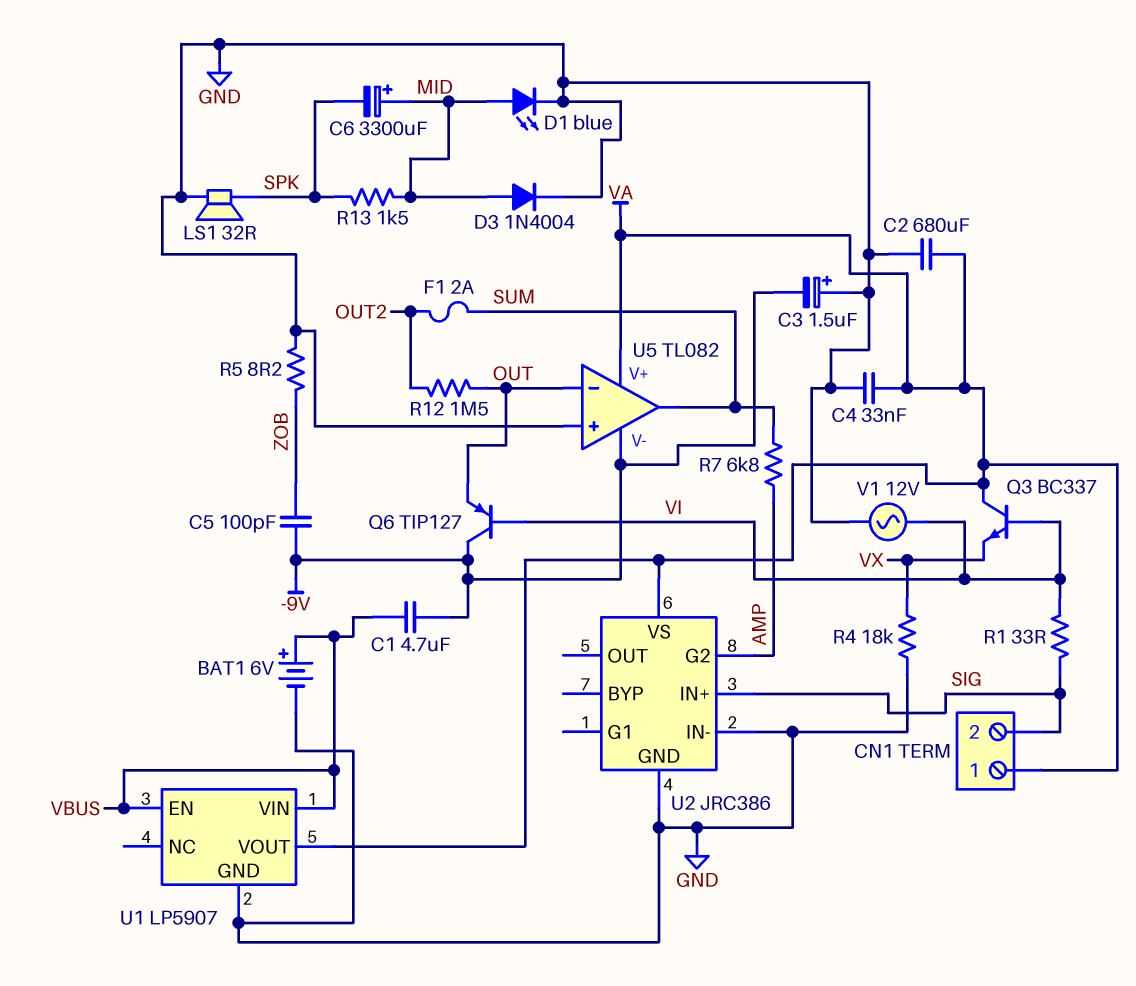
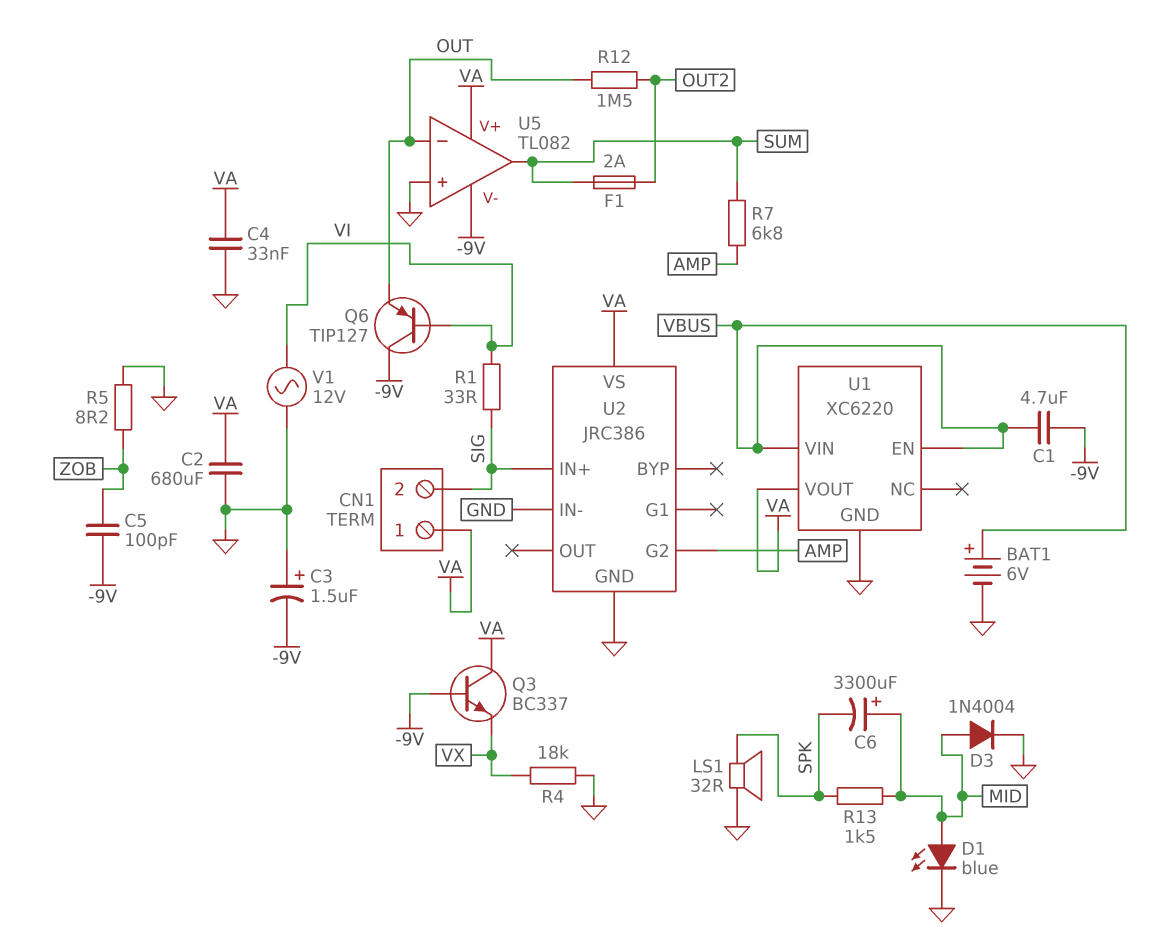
Q3: NPN BC337 (B VI, C VA, E VX) -> NPN BC337 (B -9V, C VA, E VX)
U1: LP5907 -> XC6220

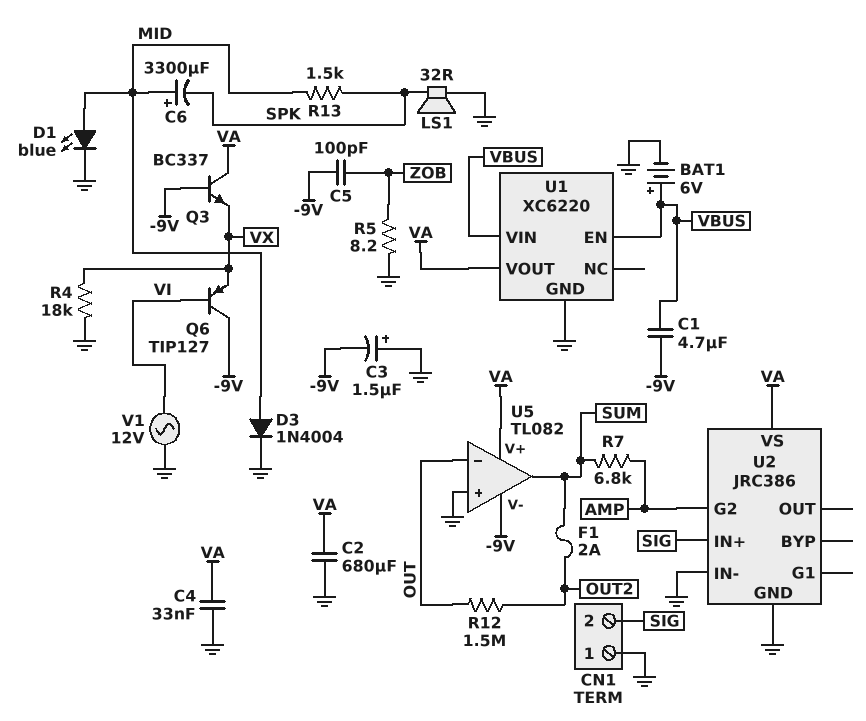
CN1 pin 1: VA -> GND
Q6: PNP TIP127 (B VI, C -9V, E OUT) -> PNP TIP127 (B VI, C -9V, E VX)
R1: 33 (SIG, VI) -> none

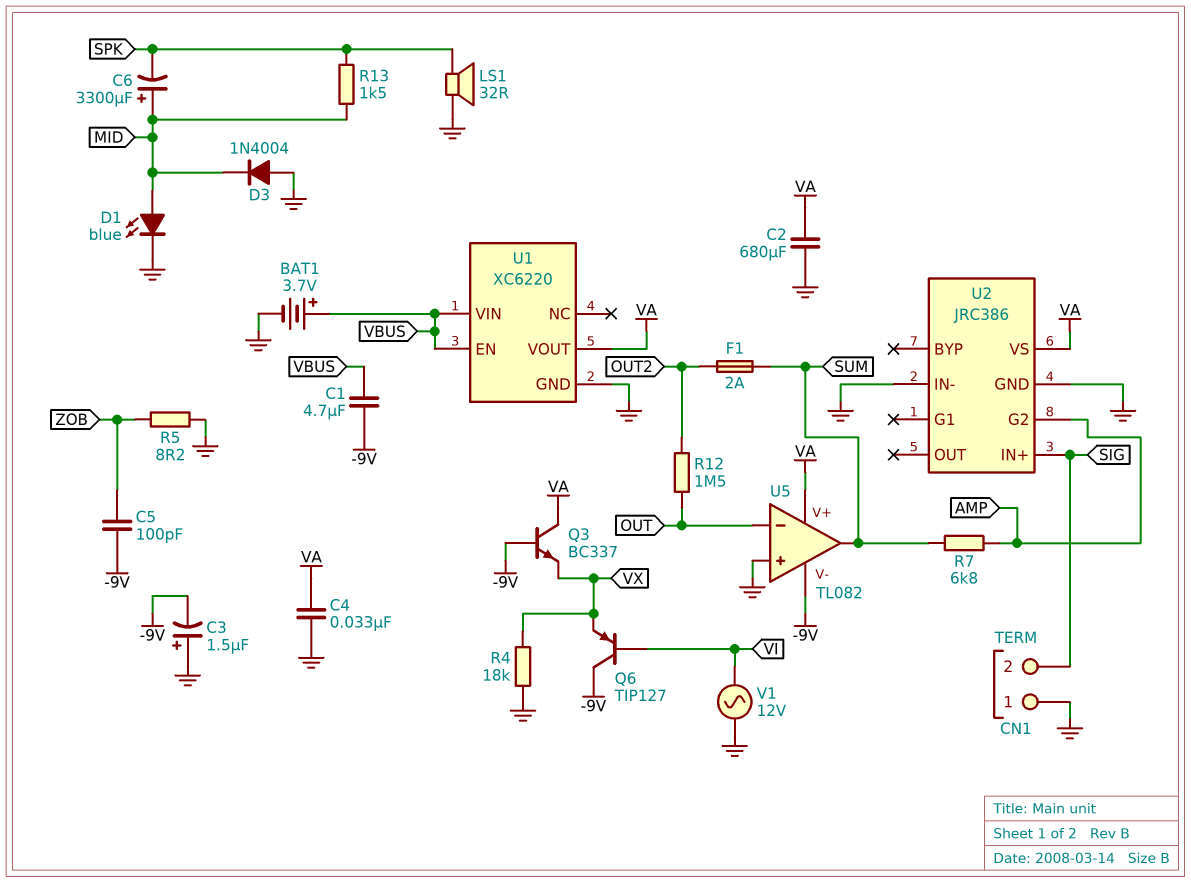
BAT1: 6V (plus VBUS, minus GND) -> 3.7V (plus VBUS, minus GND)
D3: diode 1N4004 (A MID, K GND) -> diode 1N4004 (A GND, K MID)

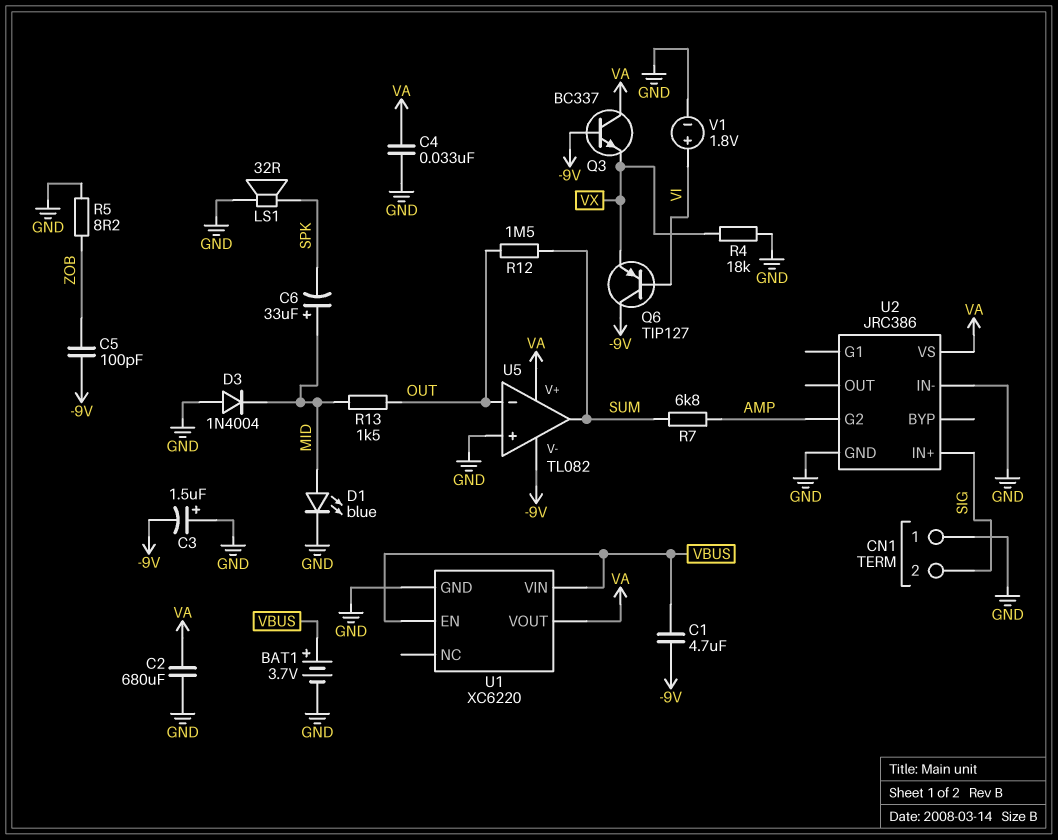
C6: 3300uF (plus MID, minus SPK) -> 33uF (plus MID, minus SPK)
F1: 2A (OUT2, SUM) -> none
R12: 1.5M (OUT, OUT2) -> 1.5M (OUT, SUM)
R13: 1.5k (MID, SPK) -> 1.5k (MID, OUT)
V1: AC 12V (GND, VI) -> 1.8V (plus VI, minus GND)

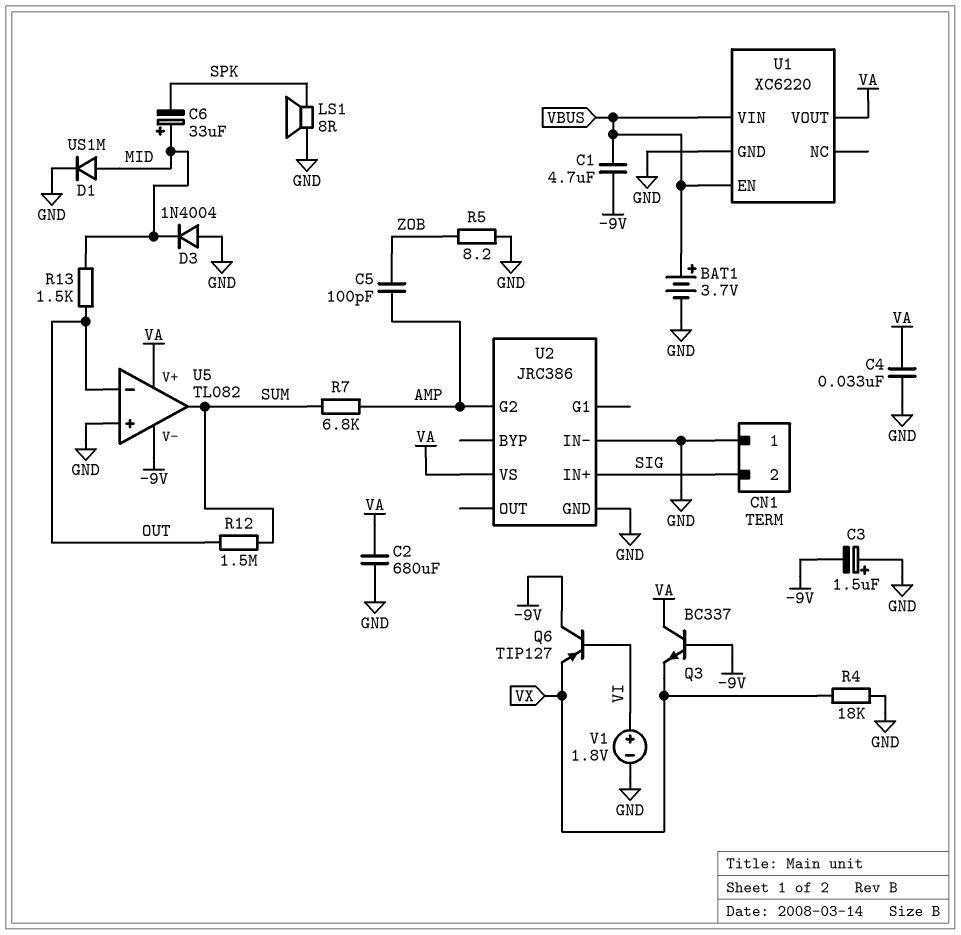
C5: 100pF (-9V, ZOB) -> 100pF (AMP, ZOB)
D1: LED blue (A MID, K GND) -> diode US1M (A MID, K GND)
LS1: speaker 32R (GND, SPK) -> speaker 8R (GND, SPK)

